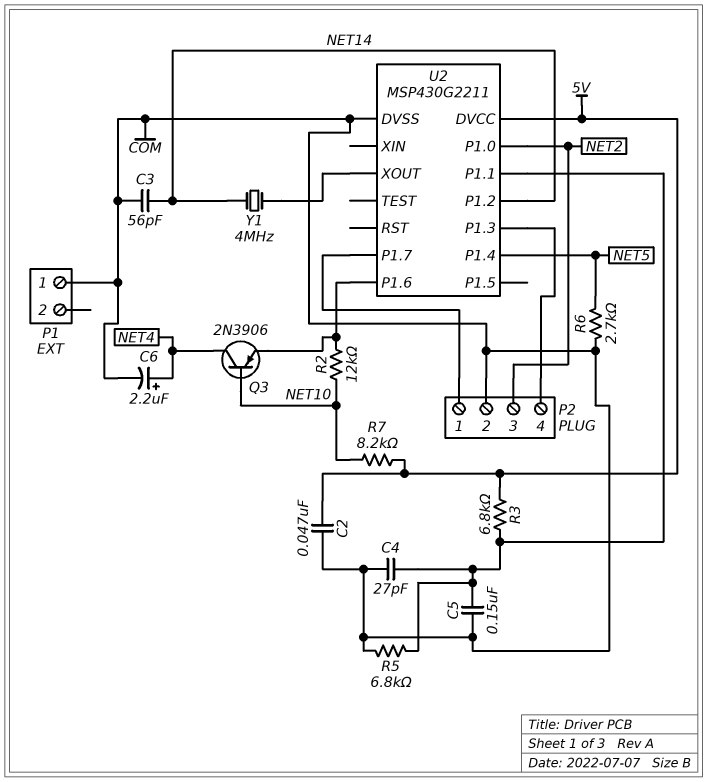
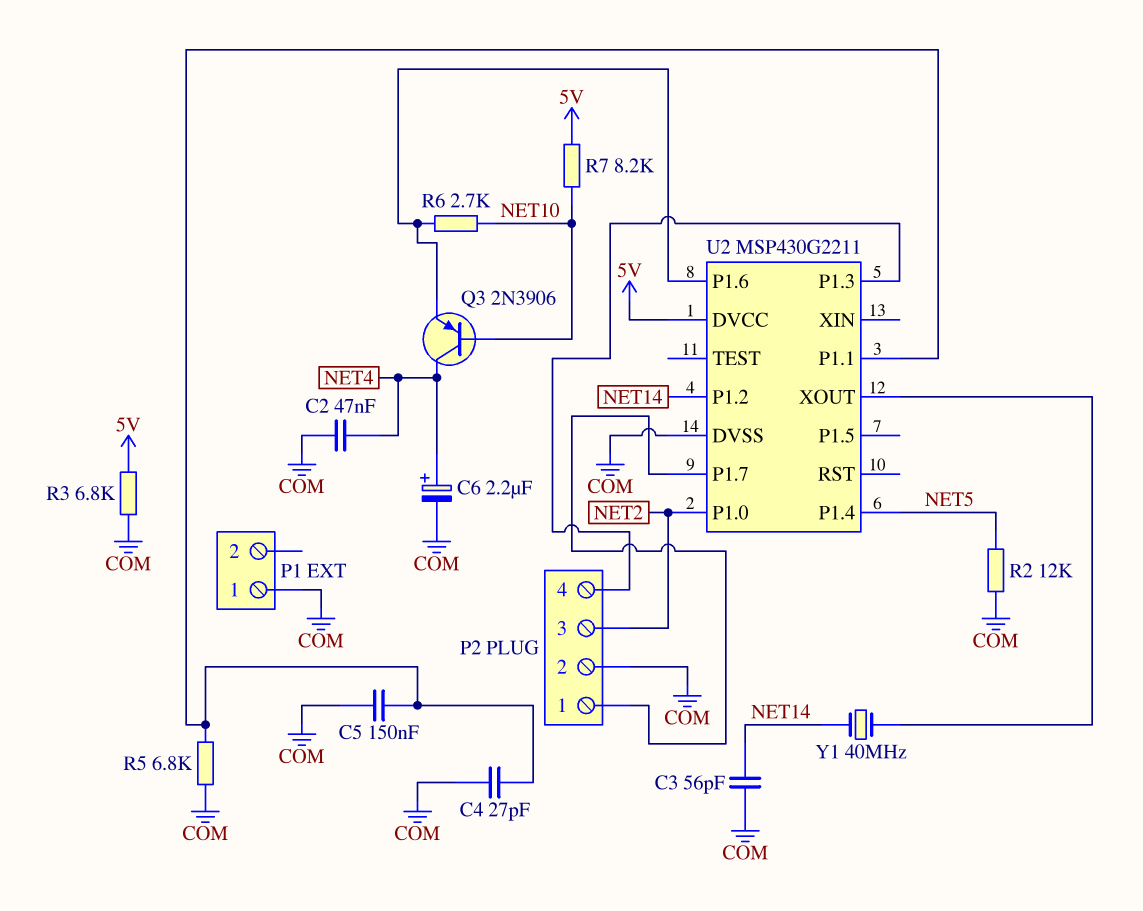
C2: 47nF (5V, COM) -> 47nF (COM, NET4)
R2: 12k (NET10, U2/P1.6) -> 12k (COM, NET5)
R3: 6.8k (5V, U2/P1.1) -> 6.8k (5V, COM)
R6: 2.7k (COM, NET5) -> 2.7k (NET10, U2/P1.6)
Y1: 4MHz (NET14, U2/XOUT) -> 40MHz (NET14, U2/XOUT)

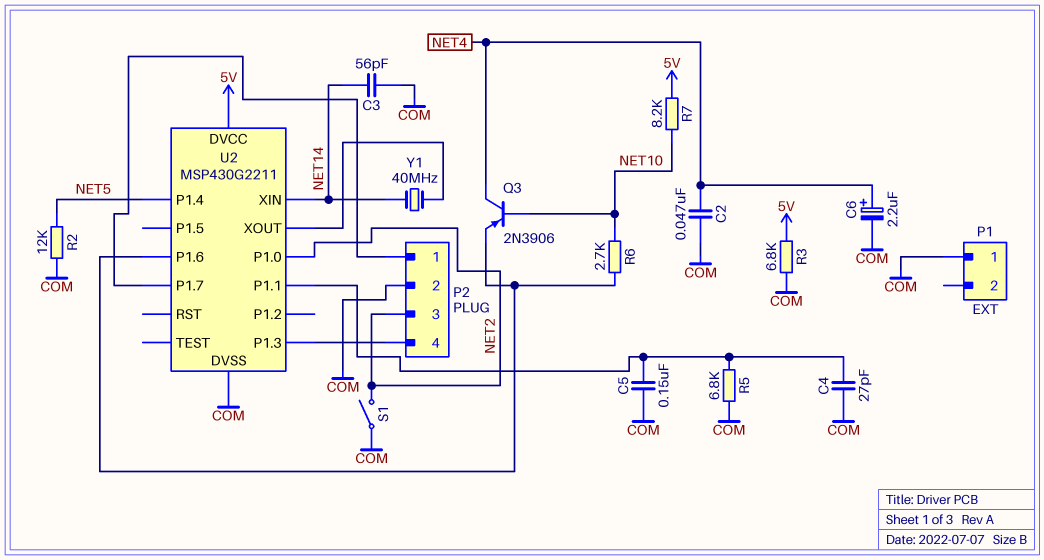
S1: none -> switch (COM, NET2)
U2 pin P1.2: NET14 -> none
U2 pin XIN: none -> NET14

